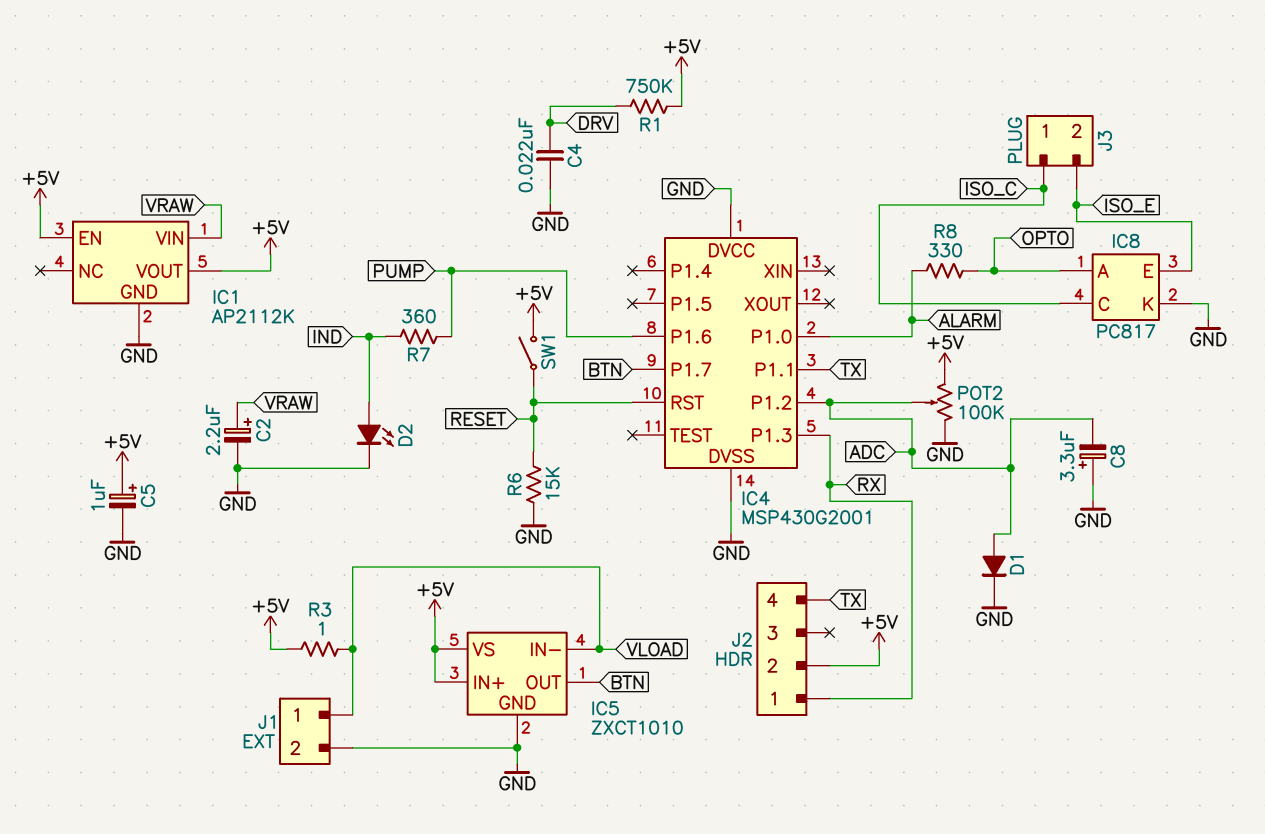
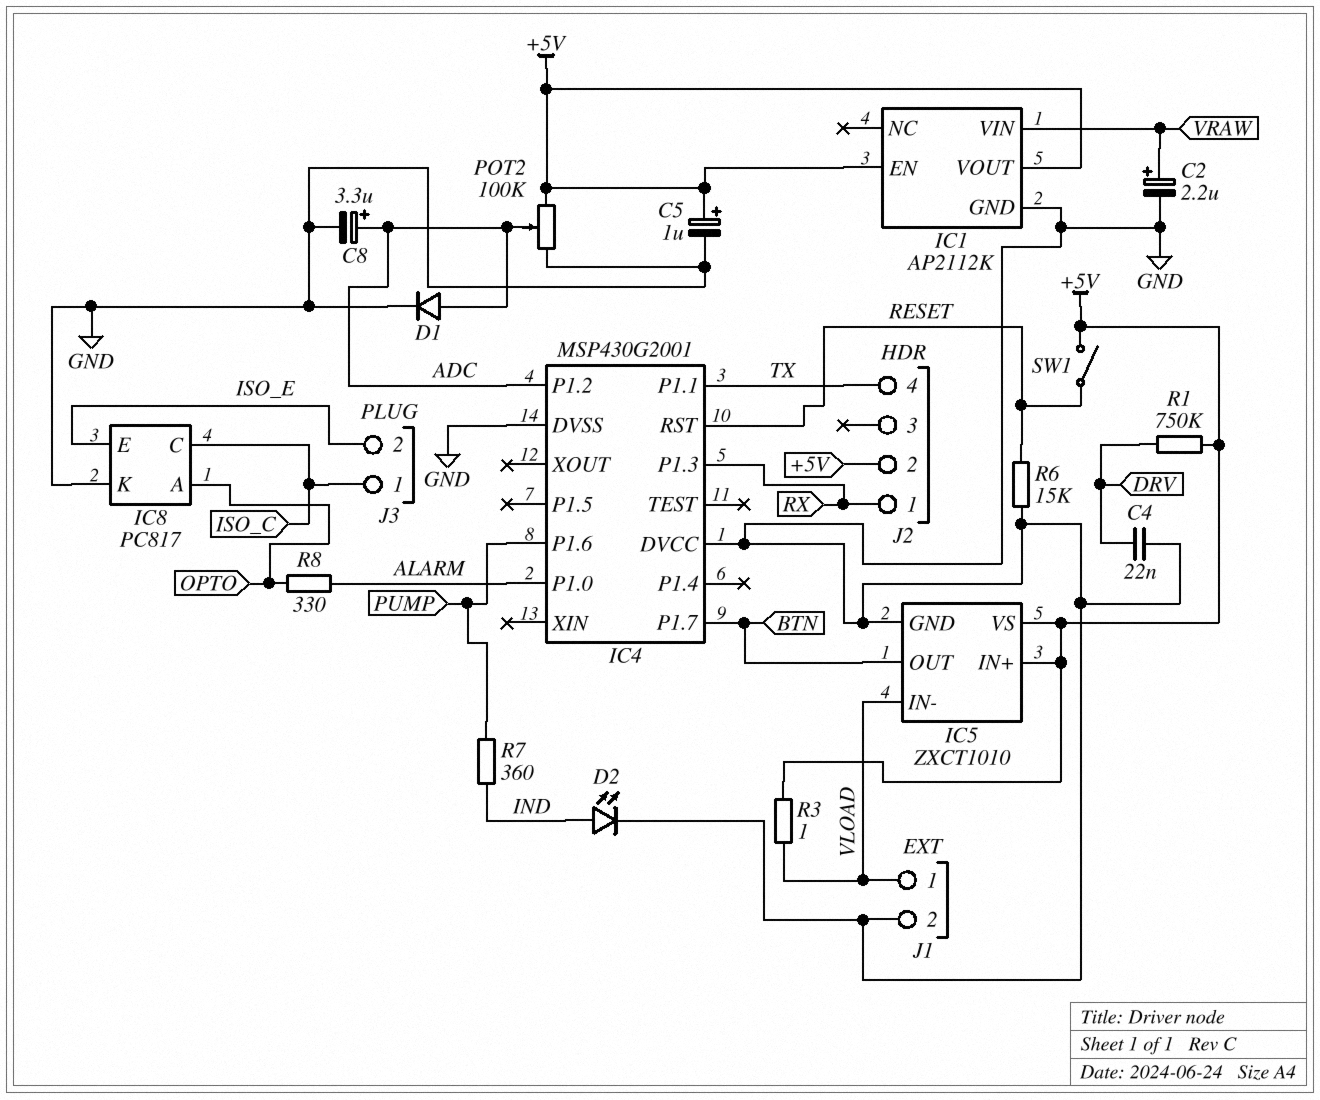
C8: 3.3uF (plus GND, minus ADC) -> 3.3uF (plus ADC, minus GND)

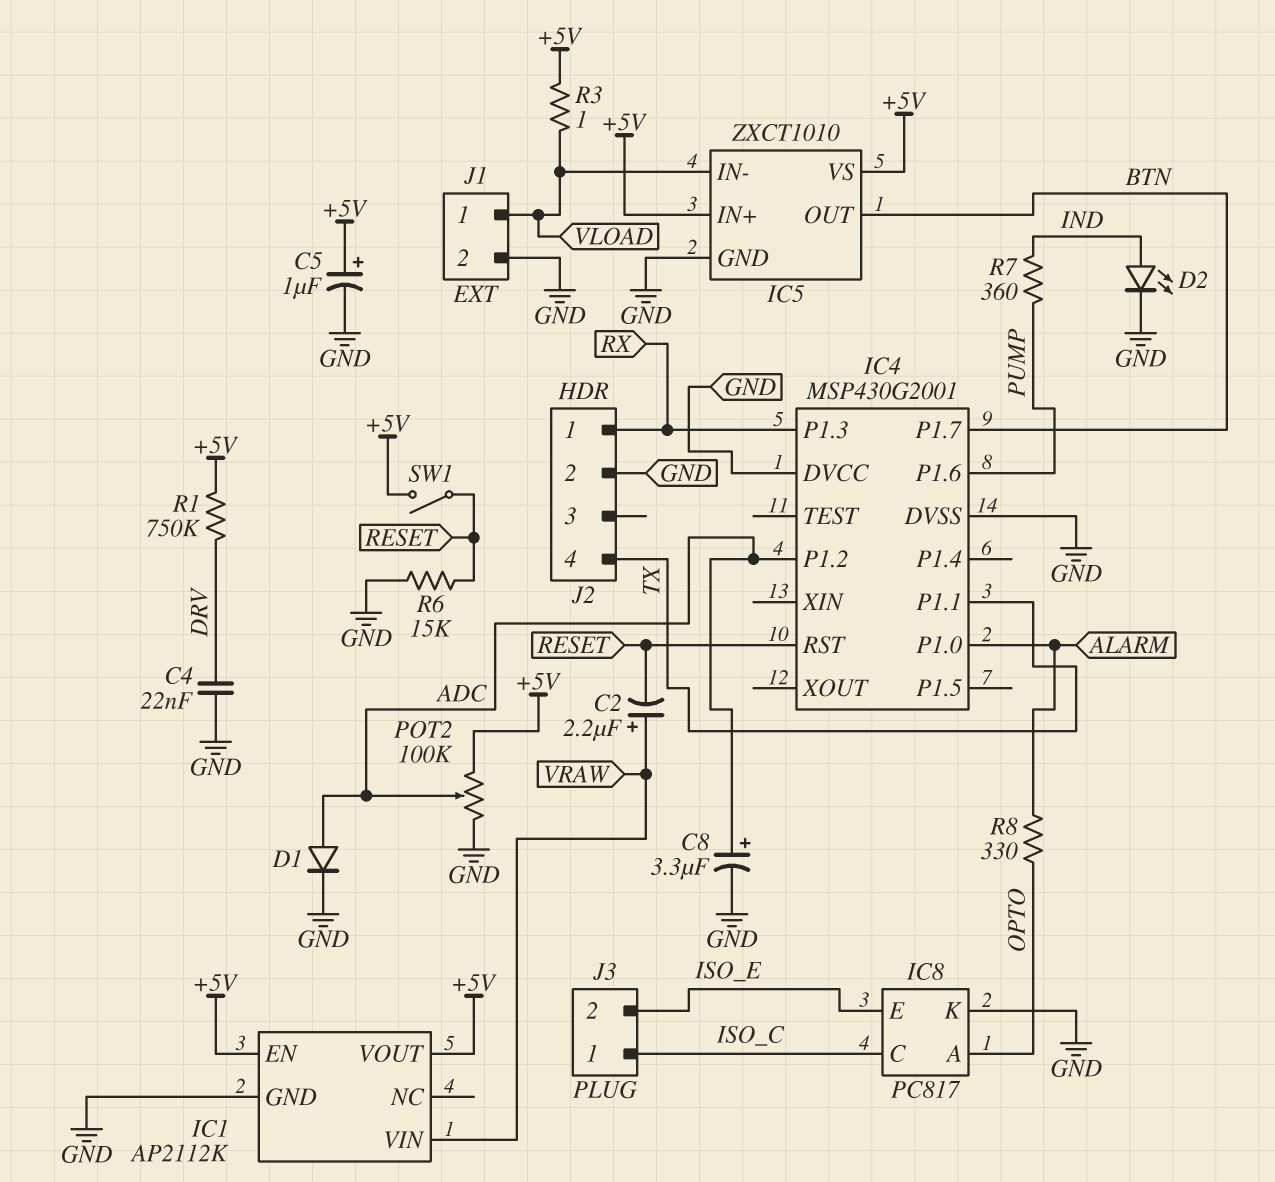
C2: 2.2uF (plus VRAW, minus GND) -> 2.2uF (plus VRAW, minus RESET)
J2 pin 2: +5V -> GND

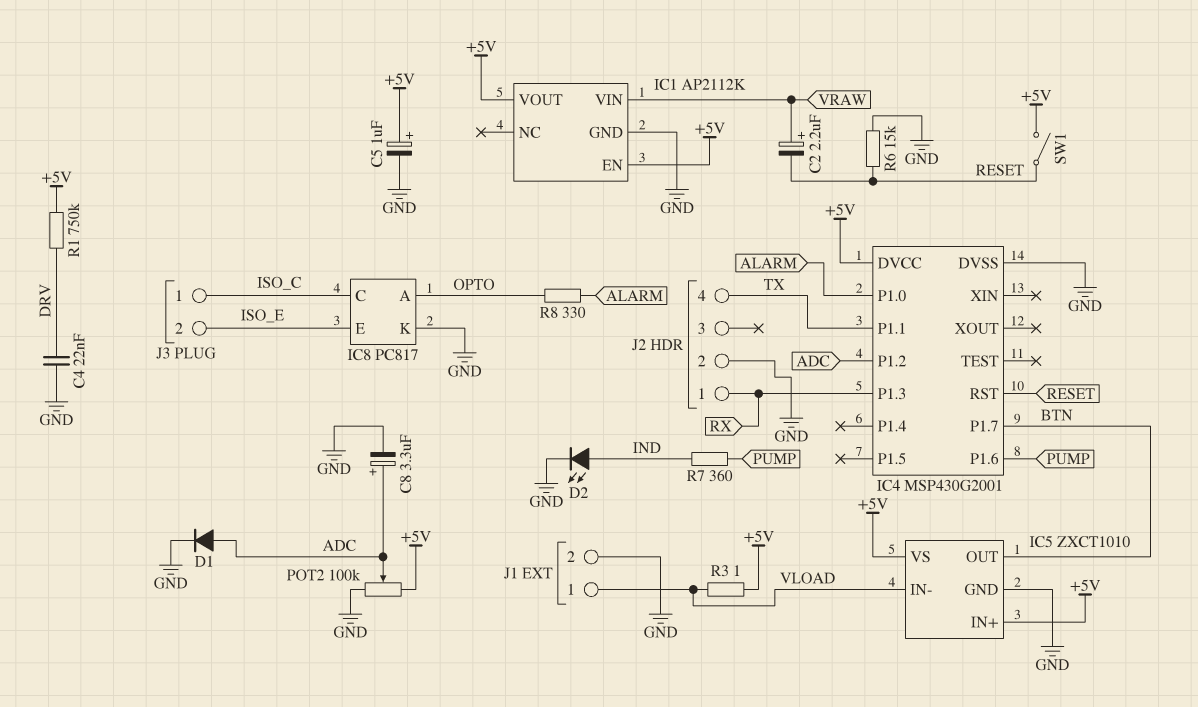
IC4 pin DVCC: GND -> +5V

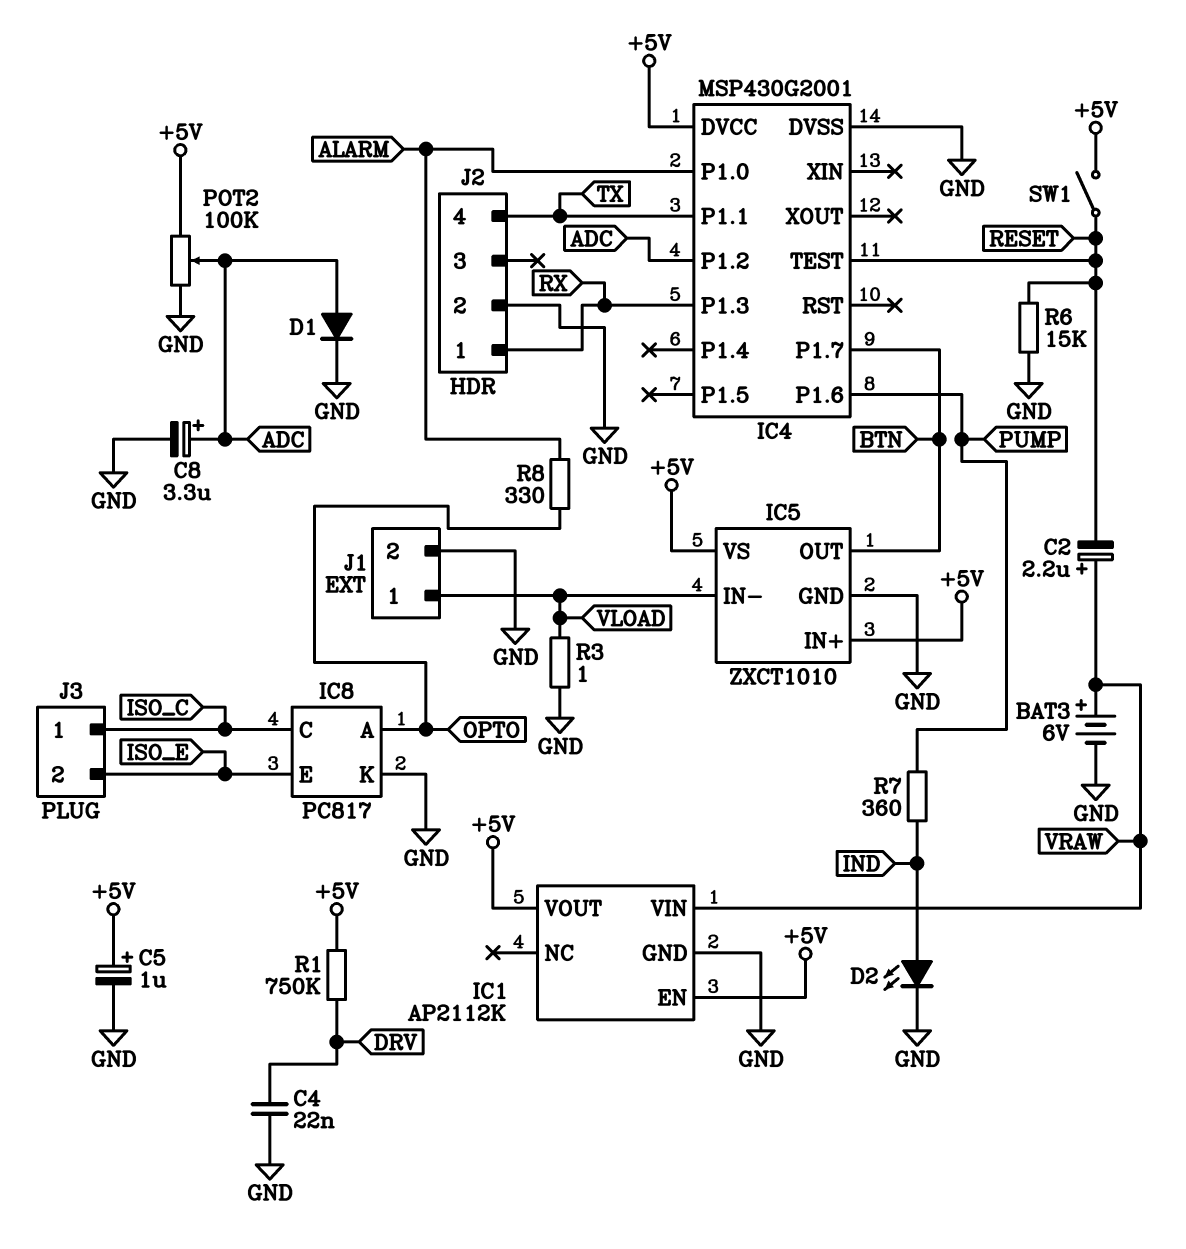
BAT3: none -> 6V (plus VRAW, minus GND)
IC4 pin RST: RESET -> none
IC4 pin TEST: none -> RESET
R3: 1 (+5V, VLOAD) -> 1 (GND, VLOAD)

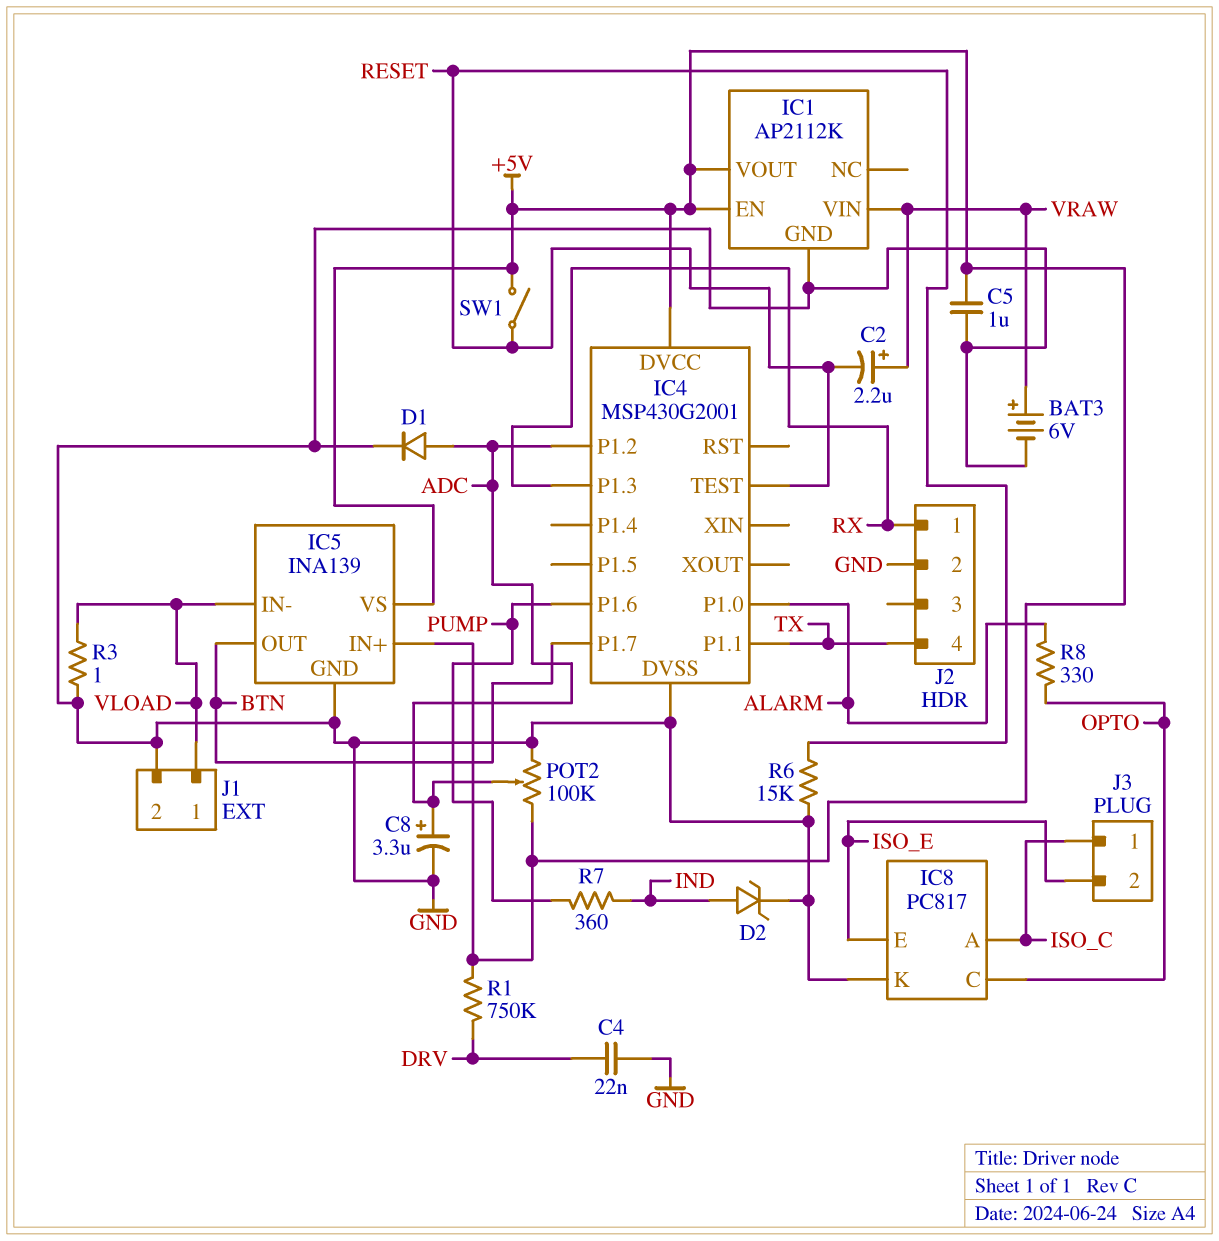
C5: 1uF (plus +5V, minus GND) -> 1uF (+5V, GND)
D2: LED (A IND, K GND) -> zener (A IND, K GND)
IC5: ZXCT1010 -> INA139
IC8 pin A: OPTO -> ISO_C
IC8 pin C: ISO_C -> OPTO

